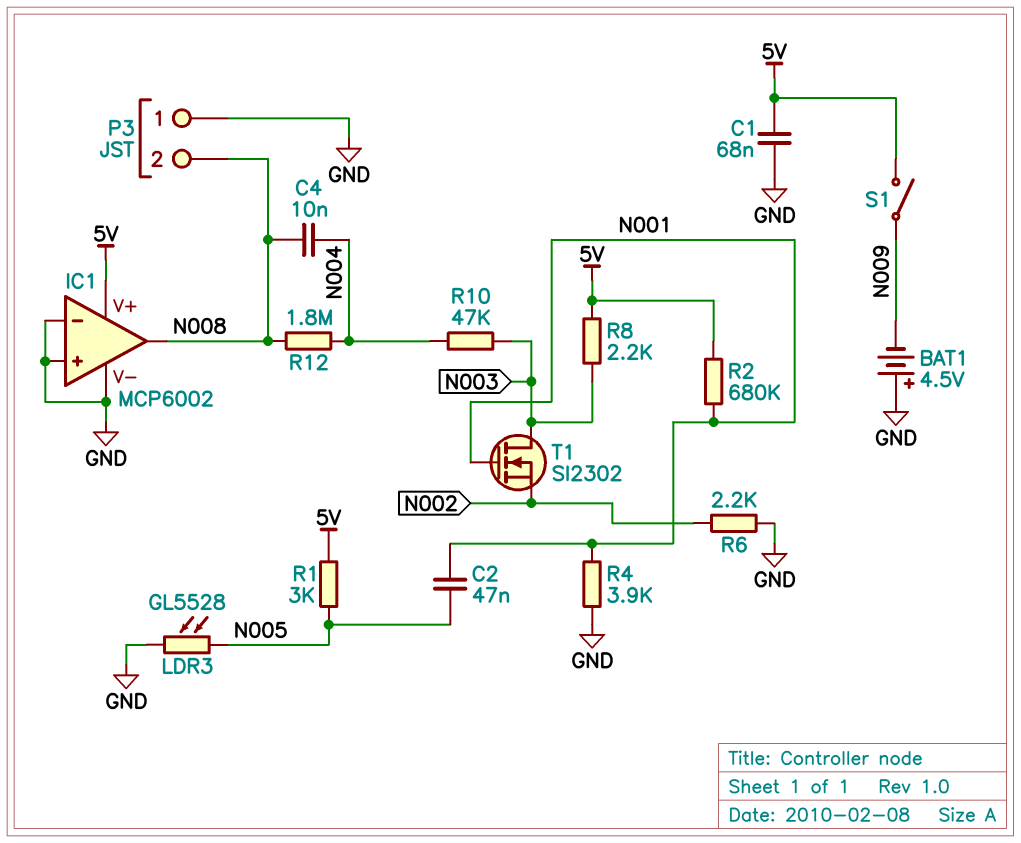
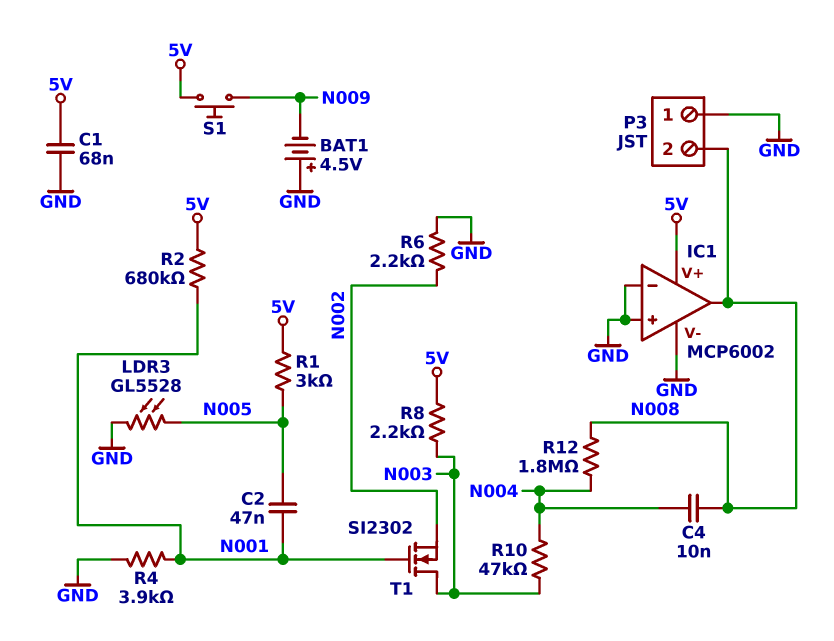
S1: switch (5V, N009) -> button (5V, N009)

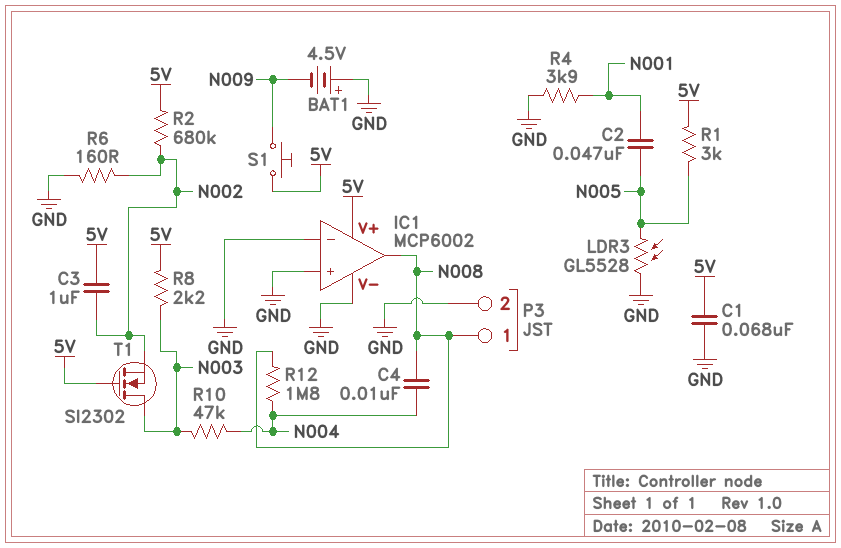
C3: none -> 1uF (5V, N002)
P3 pin 1: GND -> N008
P3 pin 2: N008 -> GND
R2: 680k (5V, N001) -> 680k (5V, N002)
R6: 2.2k (GND, N002) -> 160 (GND, N002)
T1: NMOS SI2302 (G N001, D N003, S N002) -> NMOS SI2302 (G 5V, D N003, S N002)

